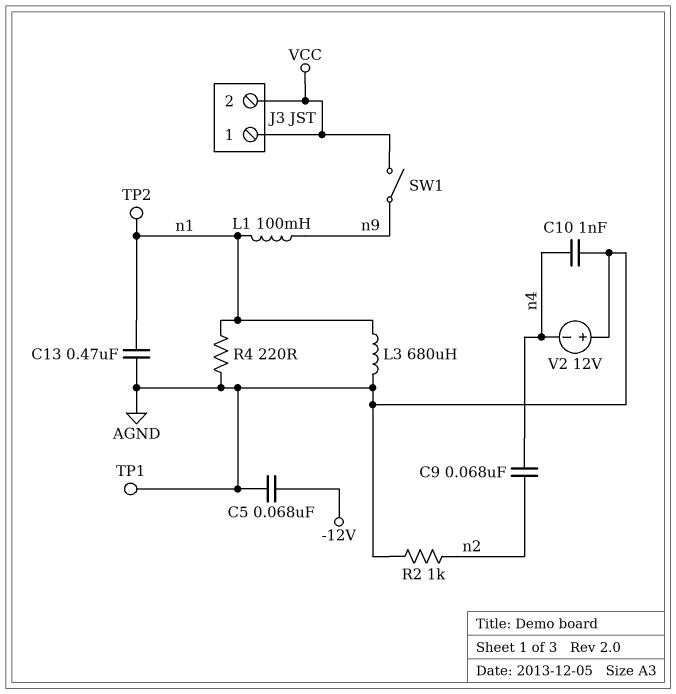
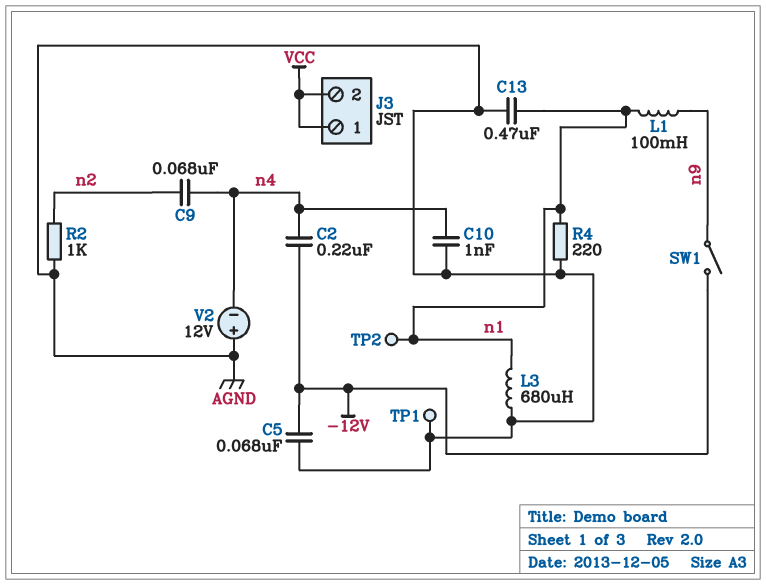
C2: none -> 220nF (-12V, n4)
SW1: switch (VCC, n9) -> switch (-12V, n9)

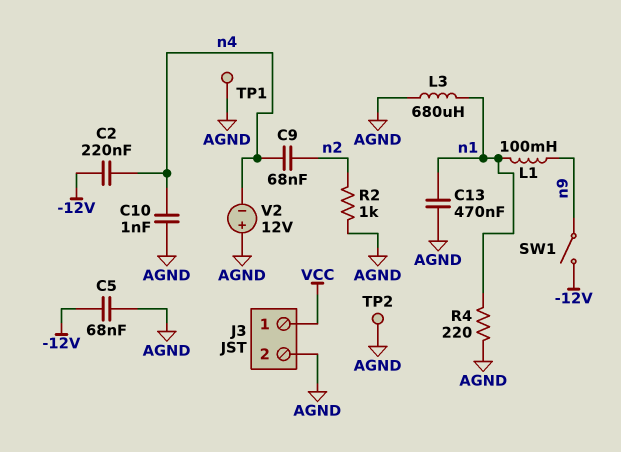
J3 pin 2: VCC -> AGND
TP2: test point (n1) -> test point (AGND)

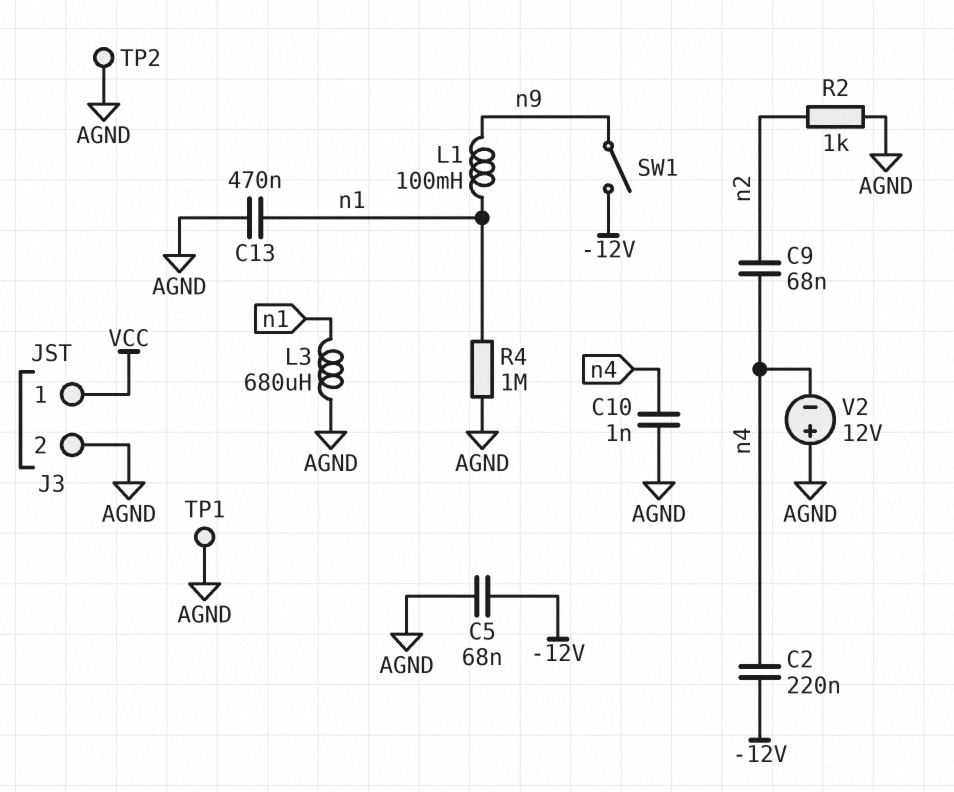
R4: 220 (AGND, n1) -> 1M (AGND, n1)

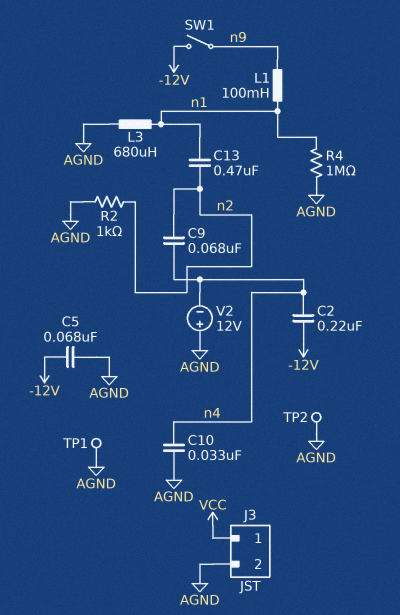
C10: 1nF (AGND, n4) -> 33nF (AGND, n4)
C13: 470nF (AGND, n1) -> 470nF (n1, n2)

